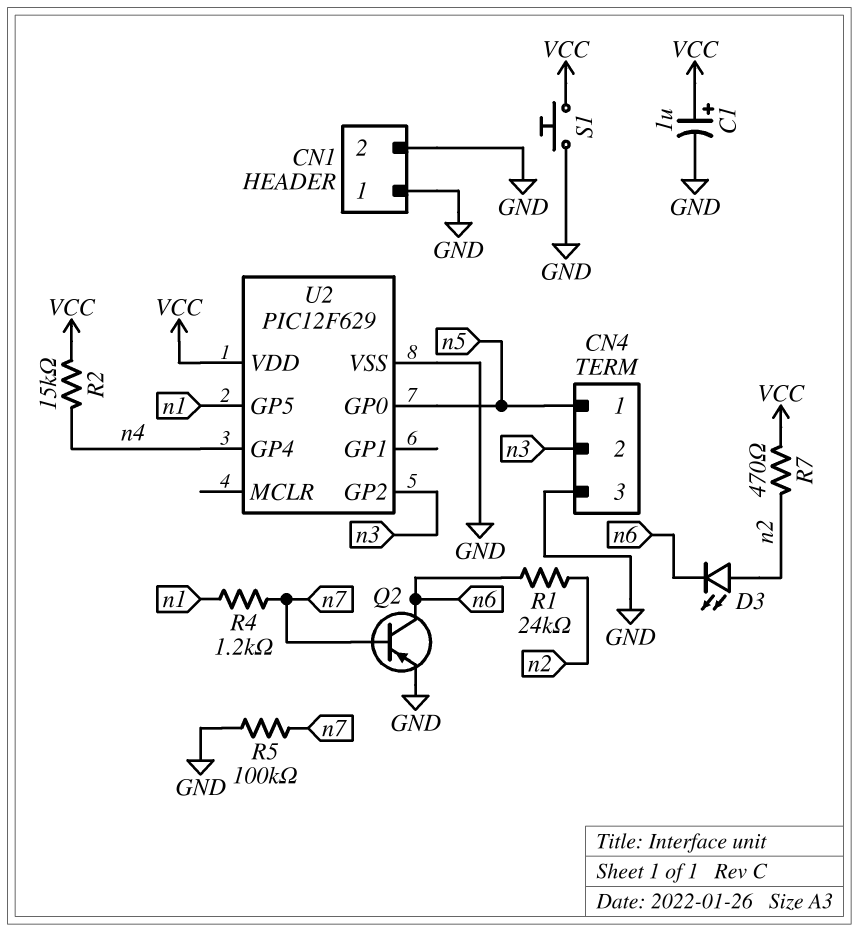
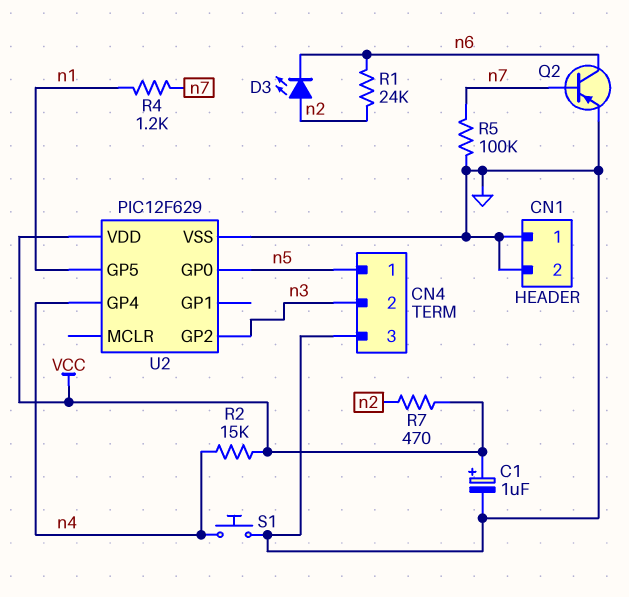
S1: button (GND, VCC) -> button (GND, n4)

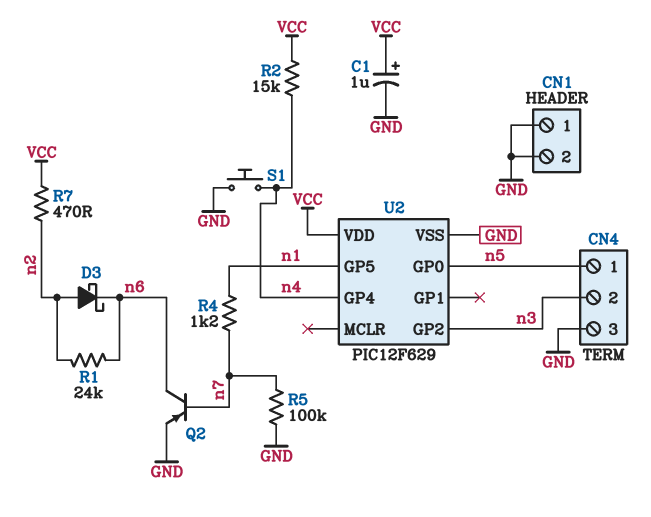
D3: LED (A n2, K n6) -> schottky (A n2, K n6)

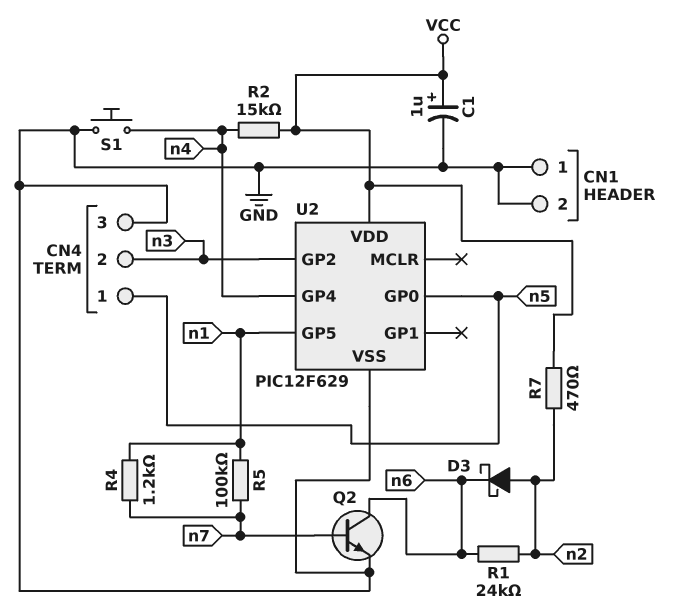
Q2: PNP (B n7, C n6, E GND) -> NPN (B n7, C n6, E GND)
R5: 100k (GND, n7) -> 100k (n1, n7)

